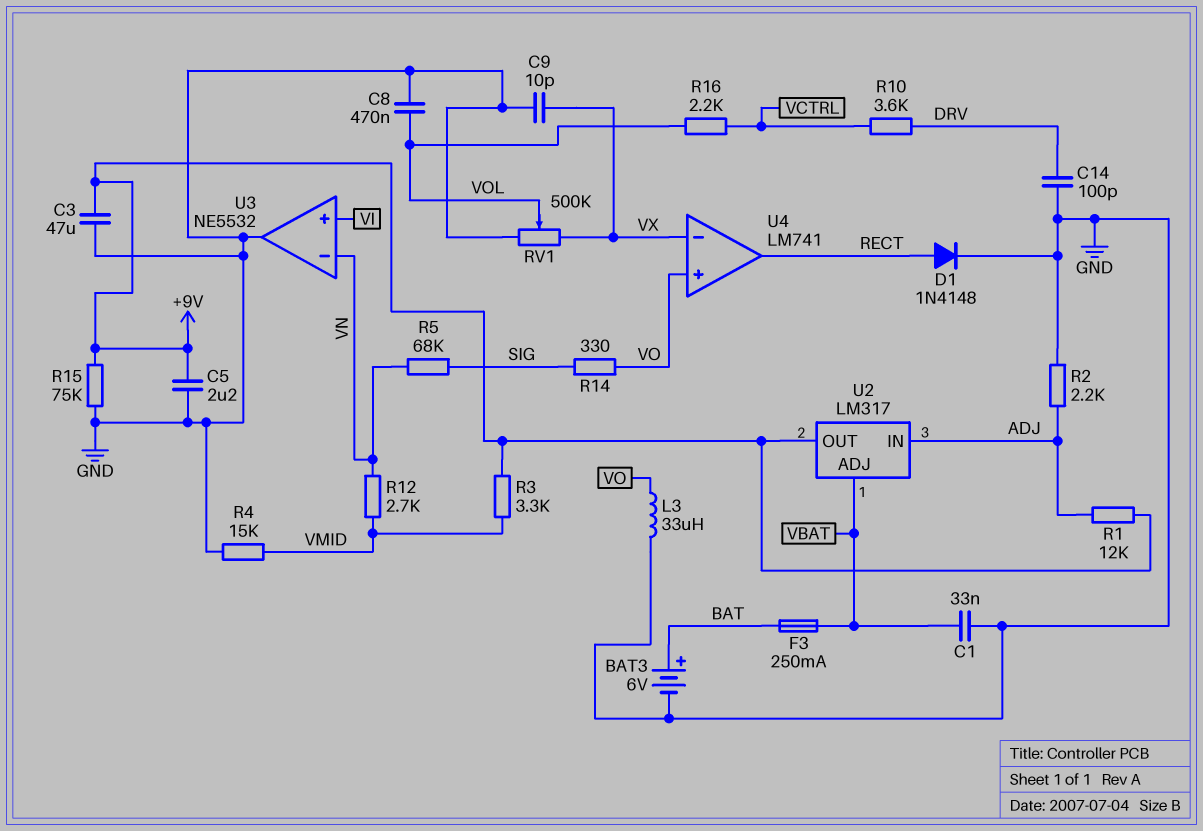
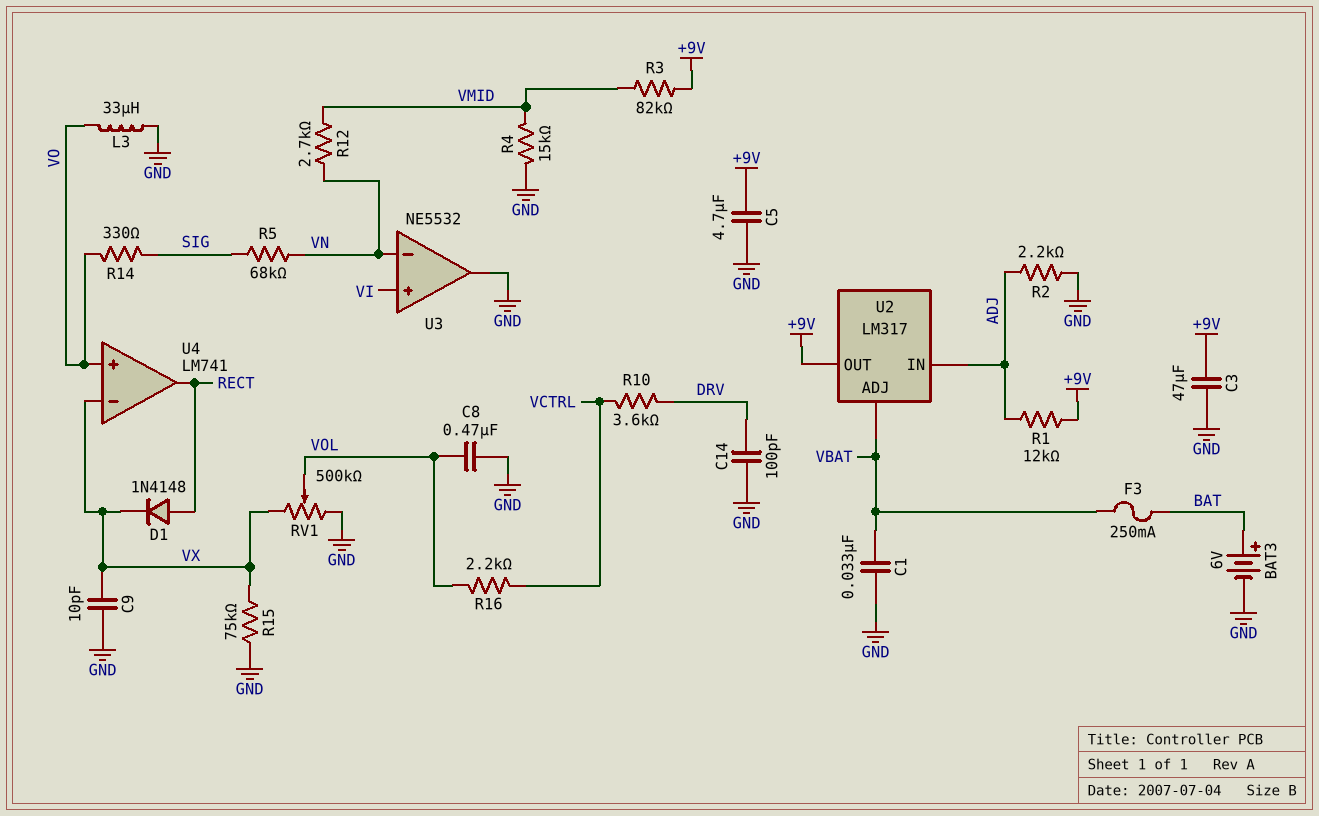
C5: 2.2uF (+9V, GND) -> 4.7uF (+9V, GND)
D1: diode 1N4148 (A RECT, K GND) -> diode 1N4148 (A RECT, K VX)
R3: 3.3k (+9V, VMID) -> 82k (+9V, VMID)
R15: 75k (+9V, GND) -> 75k (GND, VX)

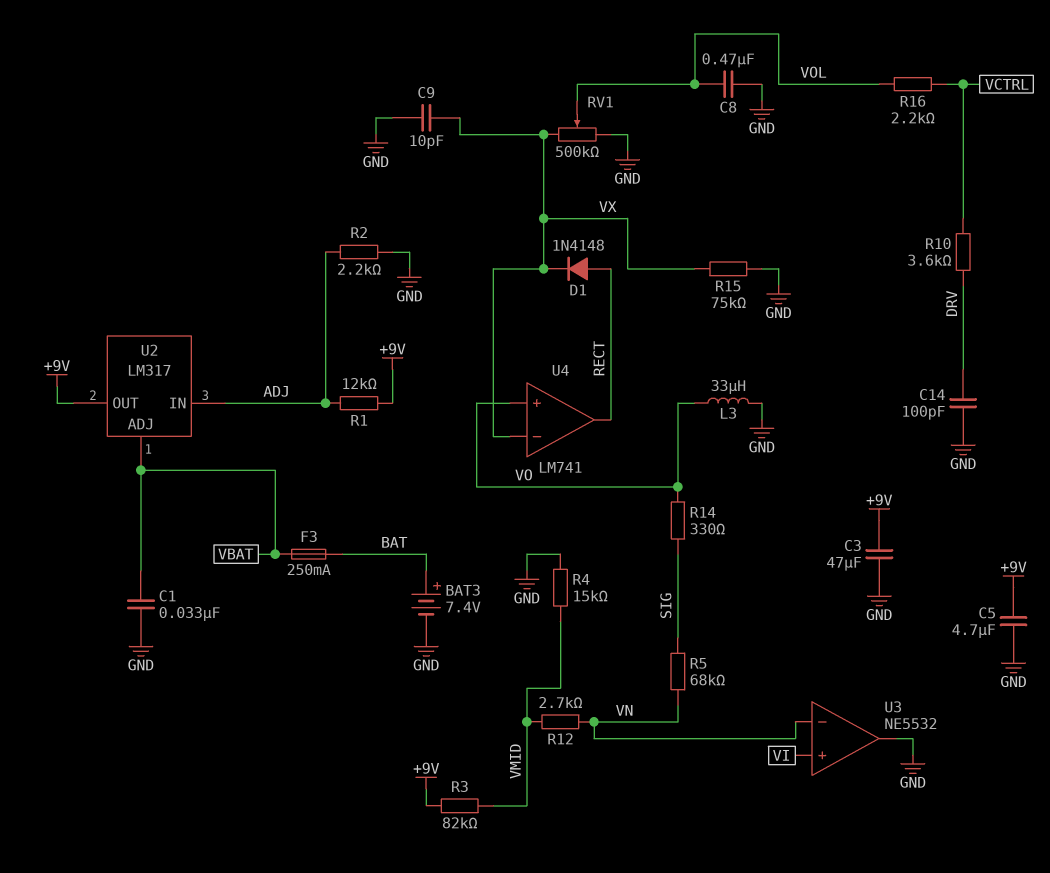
BAT3: 6V (plus BAT, minus GND) -> 7.4V (plus BAT, minus GND)

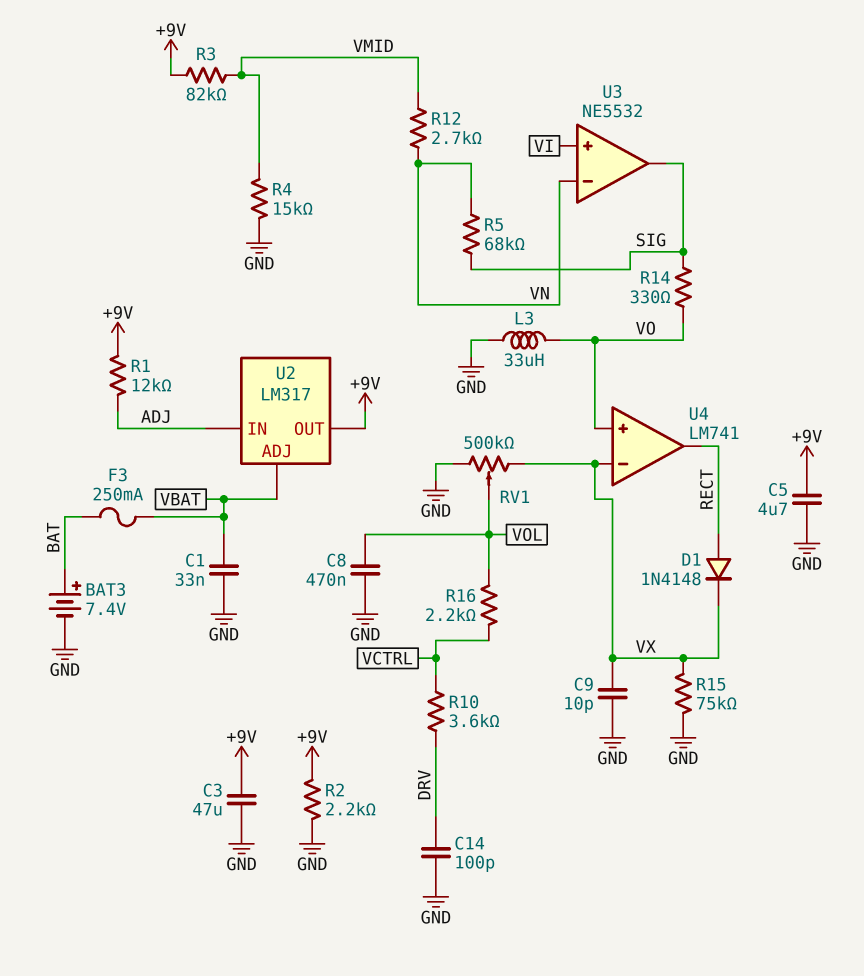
R2: 2.2k (ADJ, GND) -> 2.2k (+9V, GND)
U3 pin out: GND -> SIG

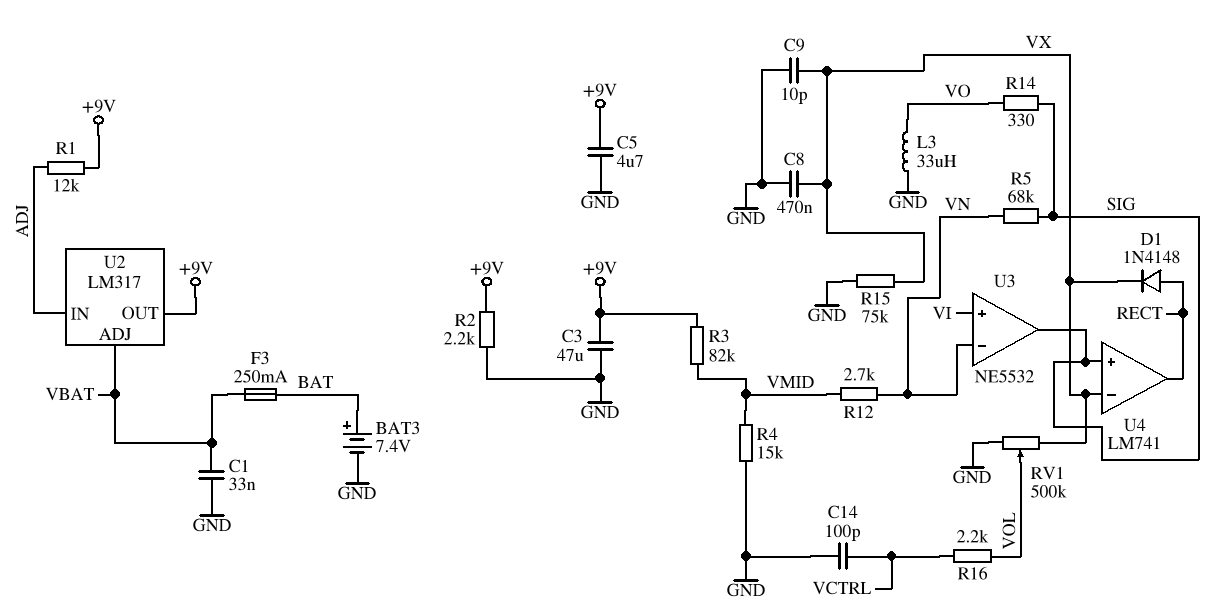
C8: 470nF (GND, VOL) -> 470nF (GND, VX)
C14: 100pF (DRV, GND) -> 100pF (GND, VCTRL)
R10: 3.6k (DRV, VCTRL) -> none
U4 pin in+: VO -> SIG

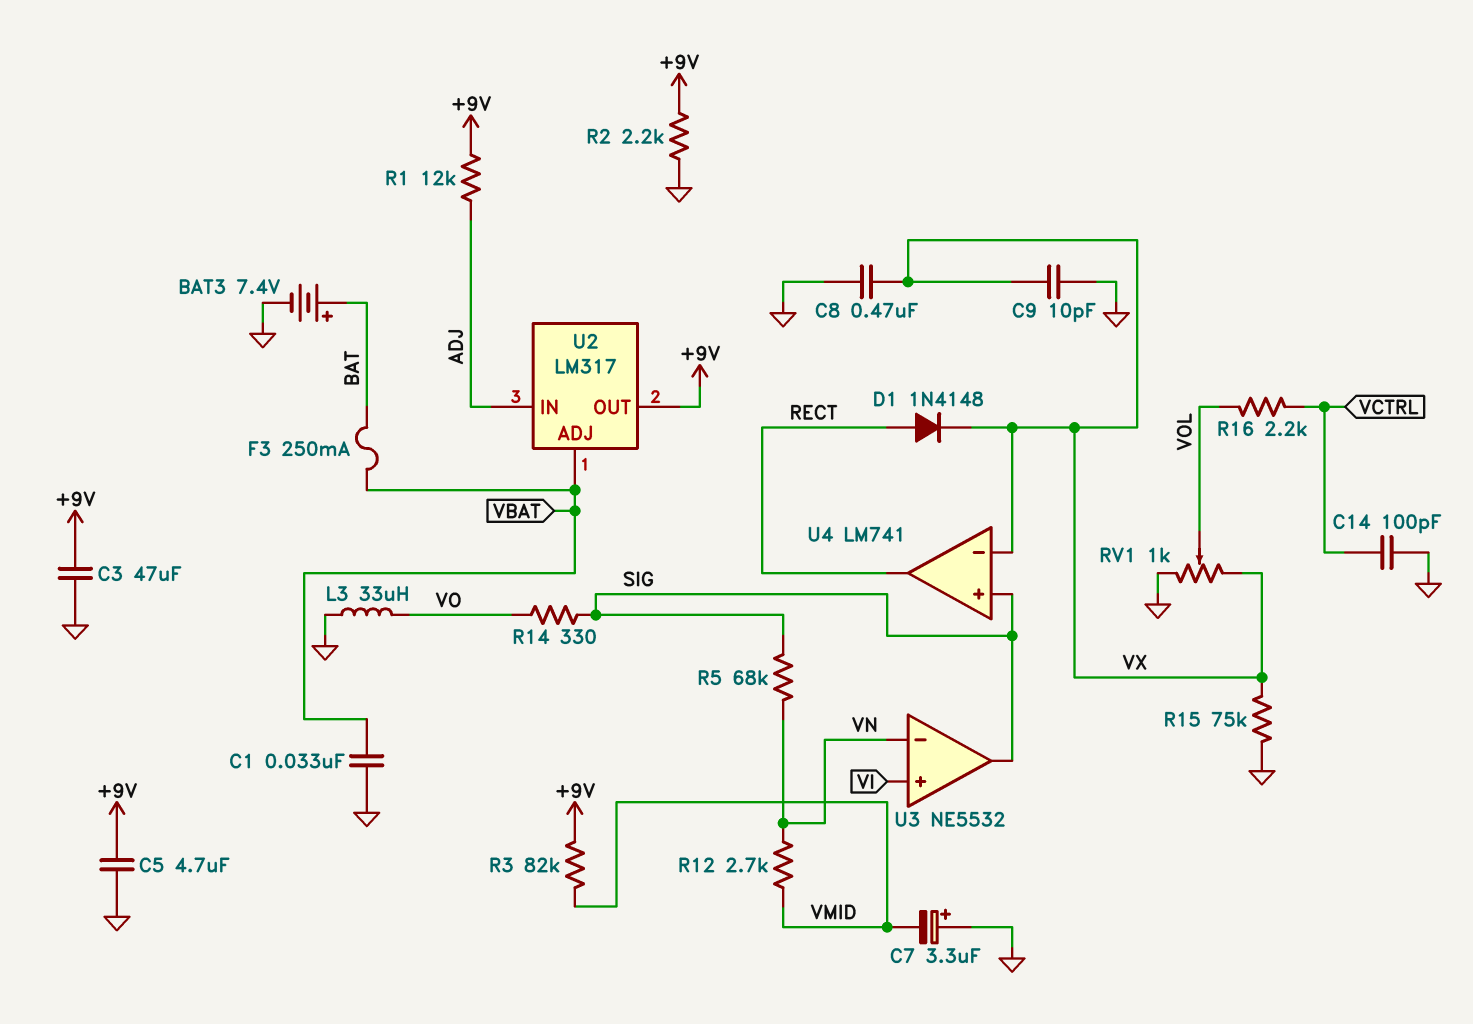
C7: none -> 3.3uF (plus GND, minus VMID)
R4: 15k (GND, VMID) -> none
RV1: 500k (GND, VX, wiper VOL) -> 1k (GND, VX, wiper VOL)

